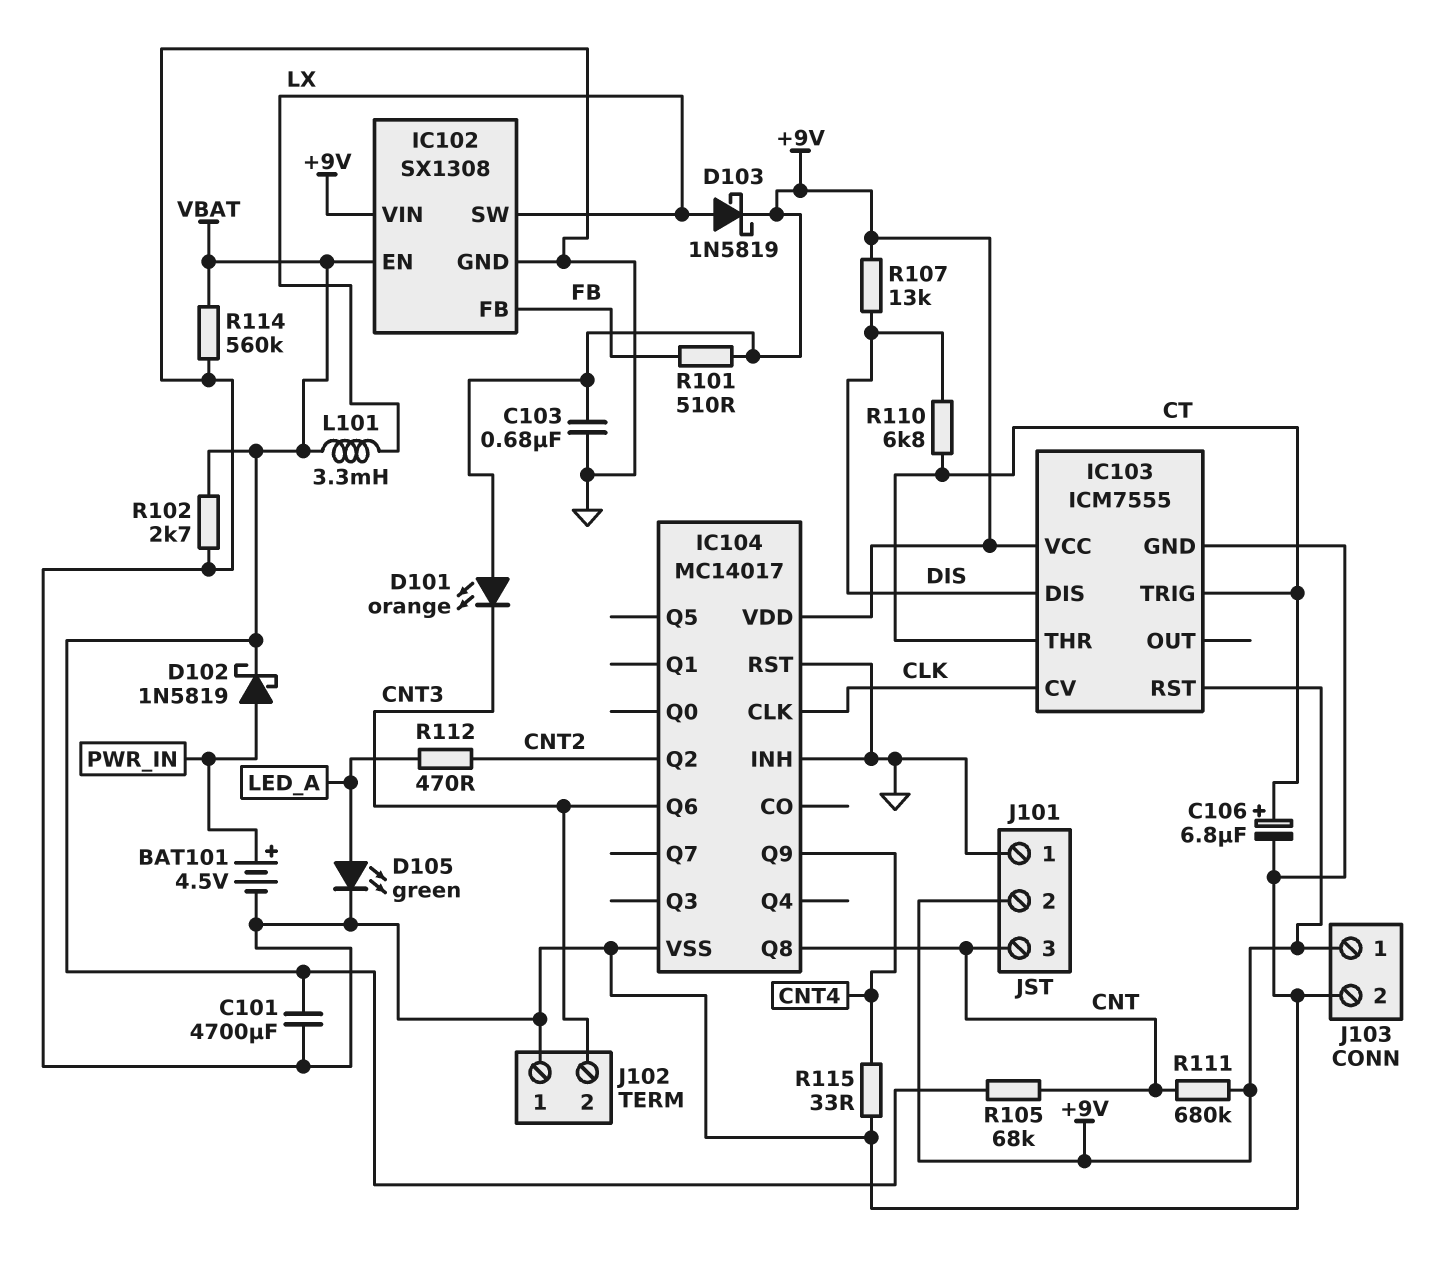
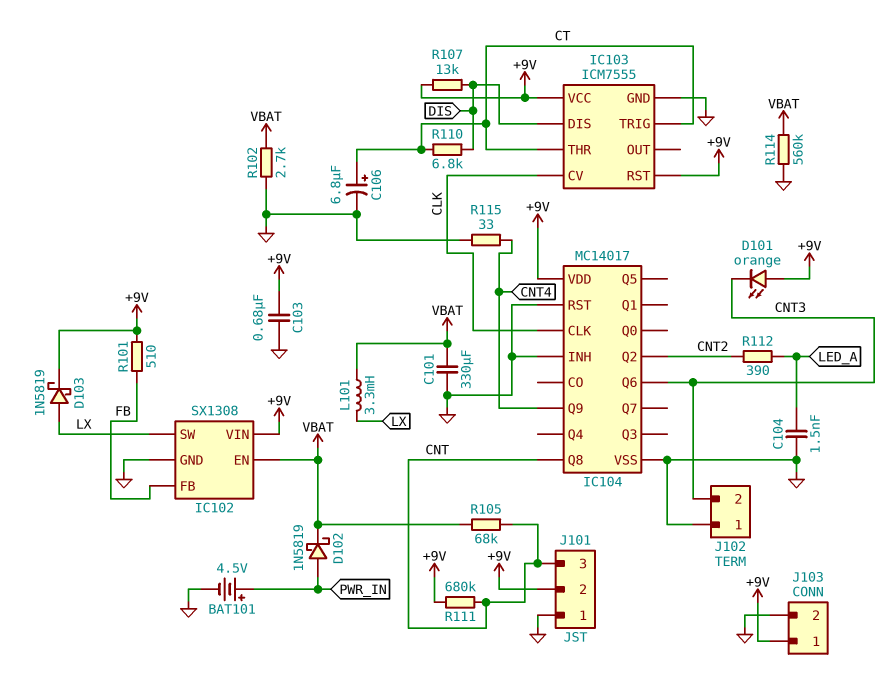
C101: 4700uF (GND, VBAT) -> 330uF (GND, VBAT)
C104: none -> 1.5nF (GND, LED_A)
D105: LED green (A LED_A, K GND) -> none
R112: 470 (CNT2, LED_A) -> 390 (CNT2, LED_A)

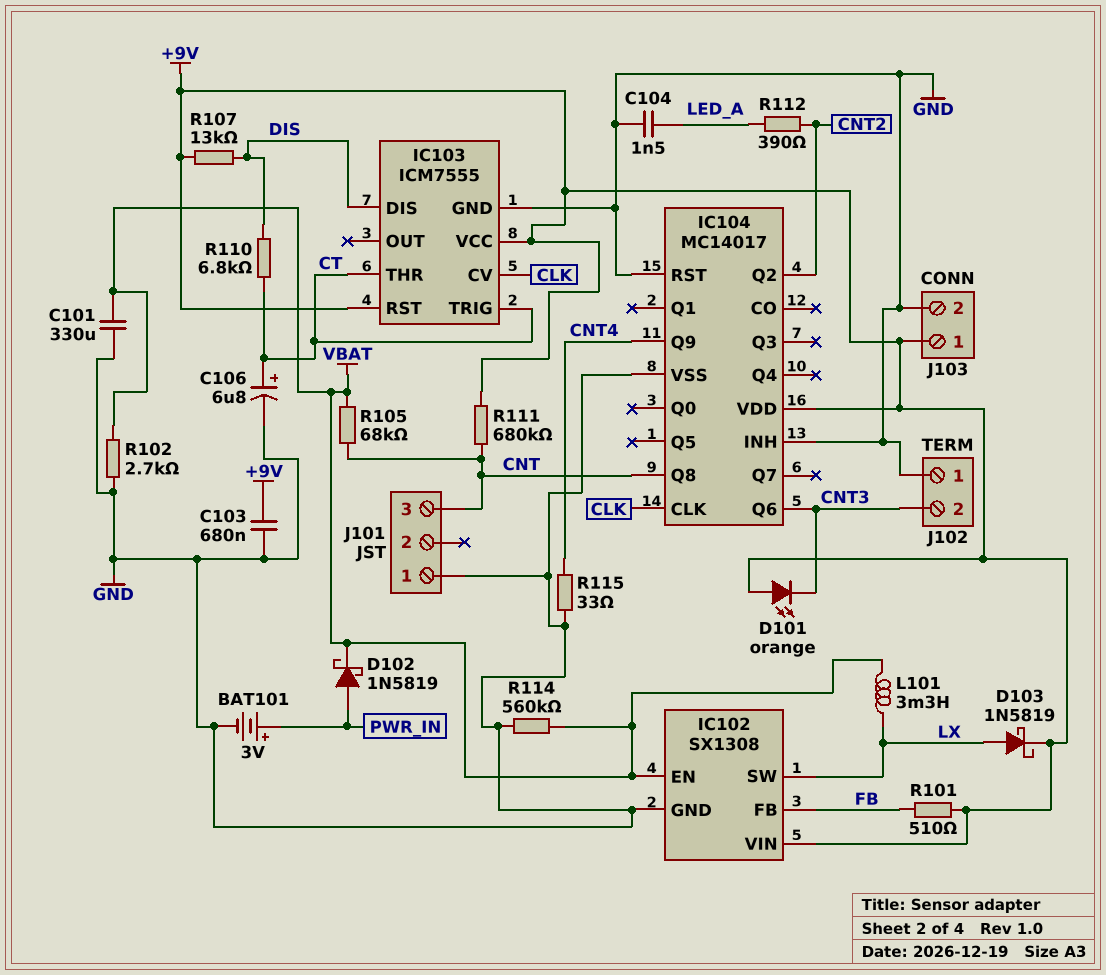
BAT101: 4.5V (plus PWR_IN, minus GND) -> 3V (plus PWR_IN, minus GND)
J101 pin 2: +9V -> none

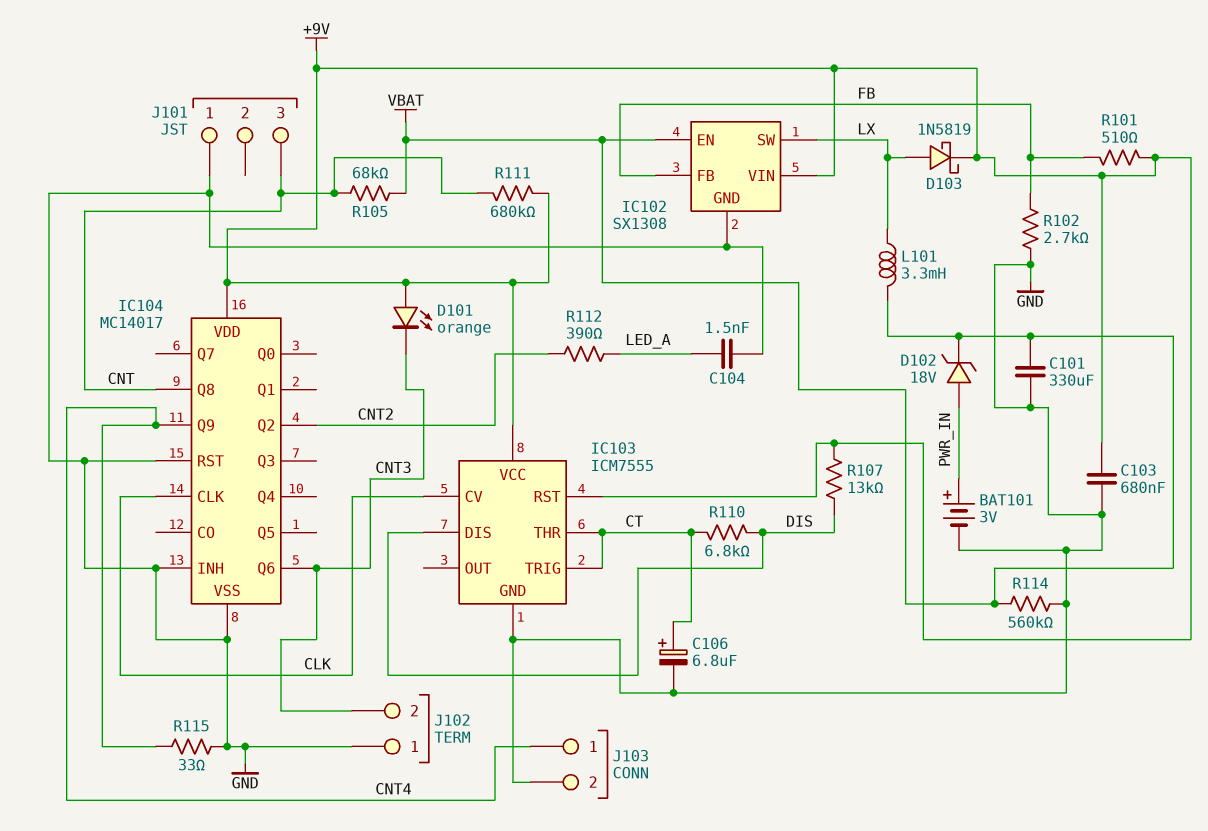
D102: schottky 1N5819 (A PWR_IN, K VBAT) -> zener 18V (A PWR_IN, K VBAT)
J103 pin 1: +9V -> CNT4
R102: 2.7k (GND, VBAT) -> 2.7k (FB, GND)

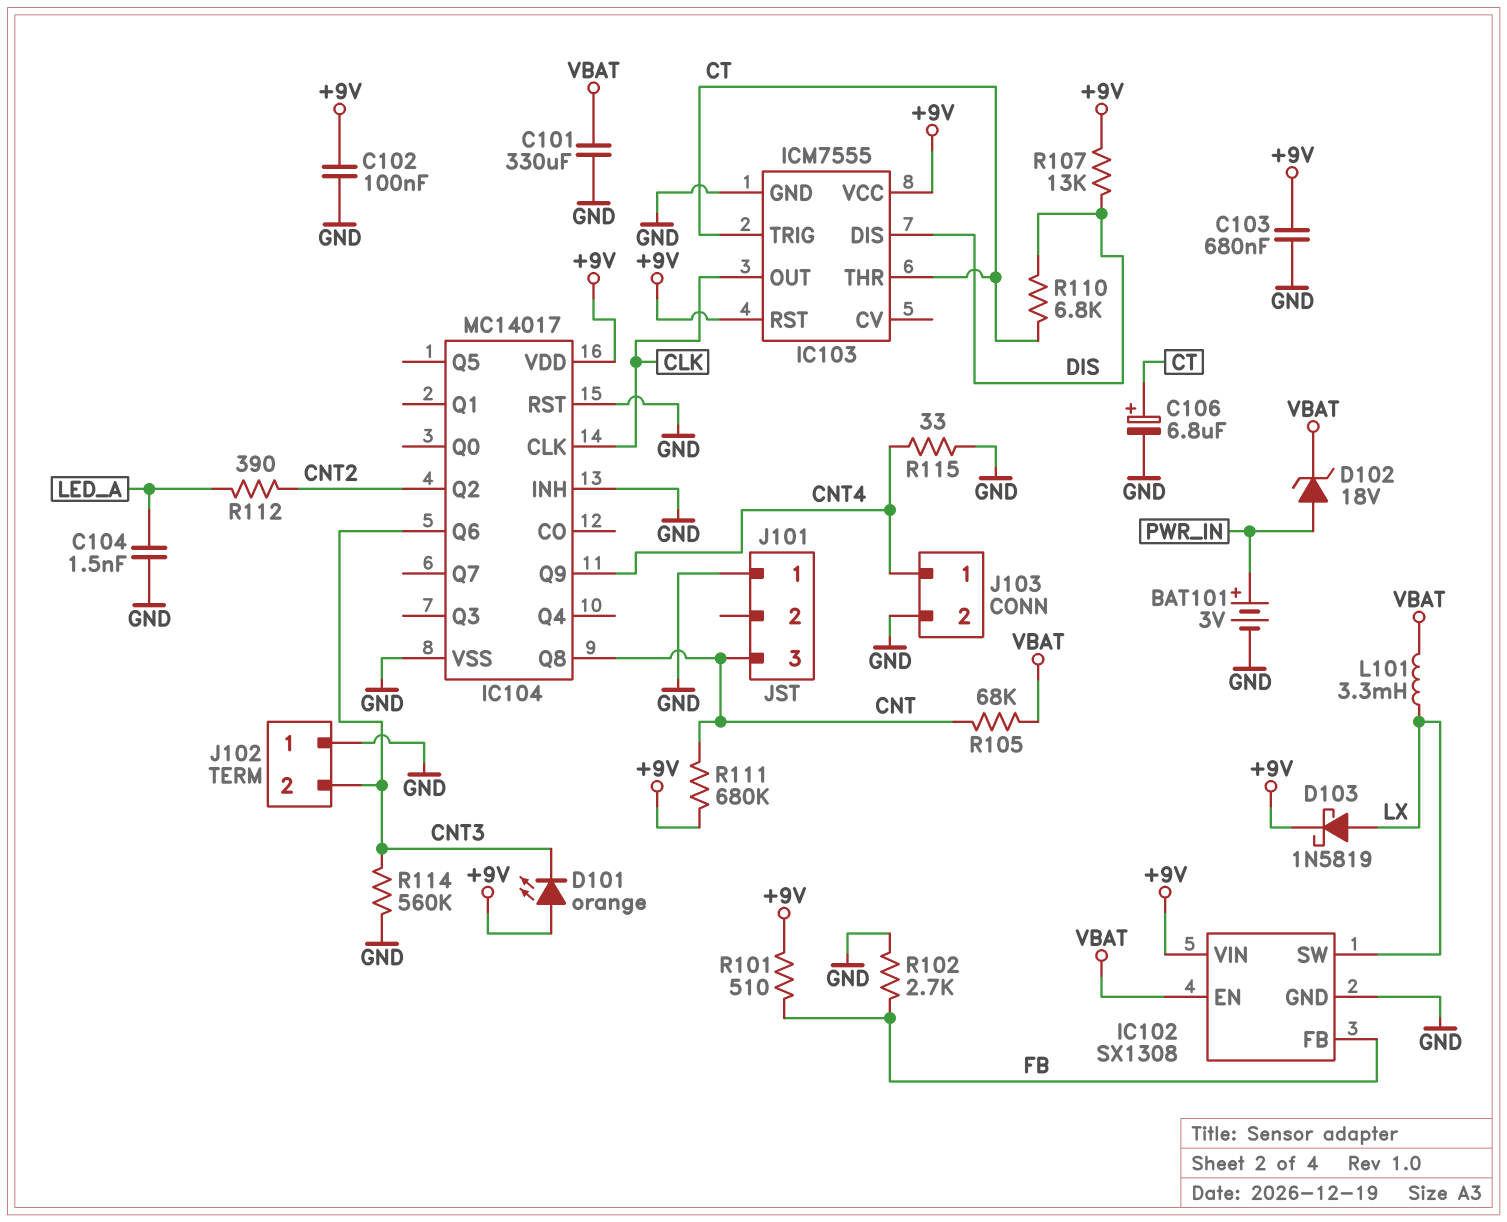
C102: none -> 100nF (+9V, GND)
IC103 pin CV: CLK -> none
IC103 pin OUT: none -> CLK
R114: 560k (GND, VBAT) -> 560k (CNT3, GND)

